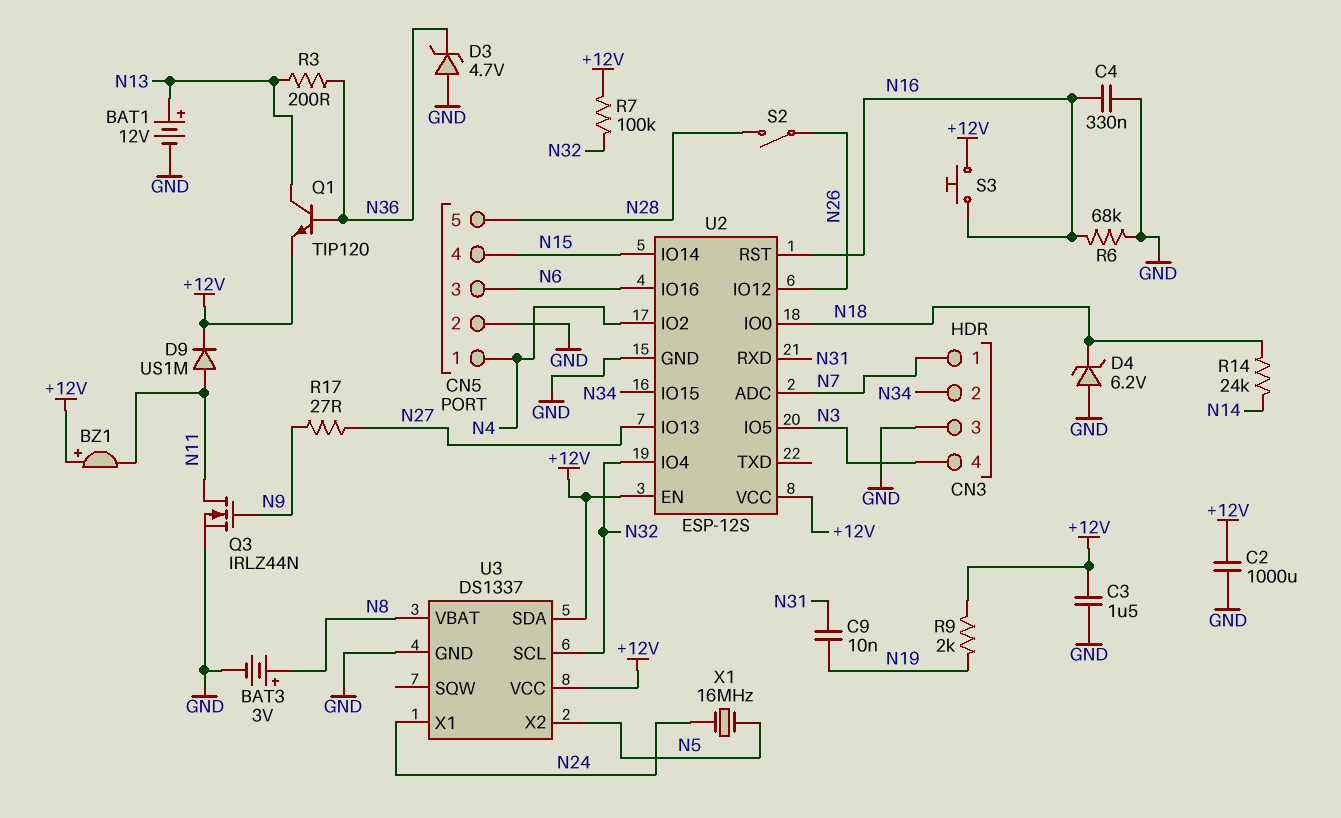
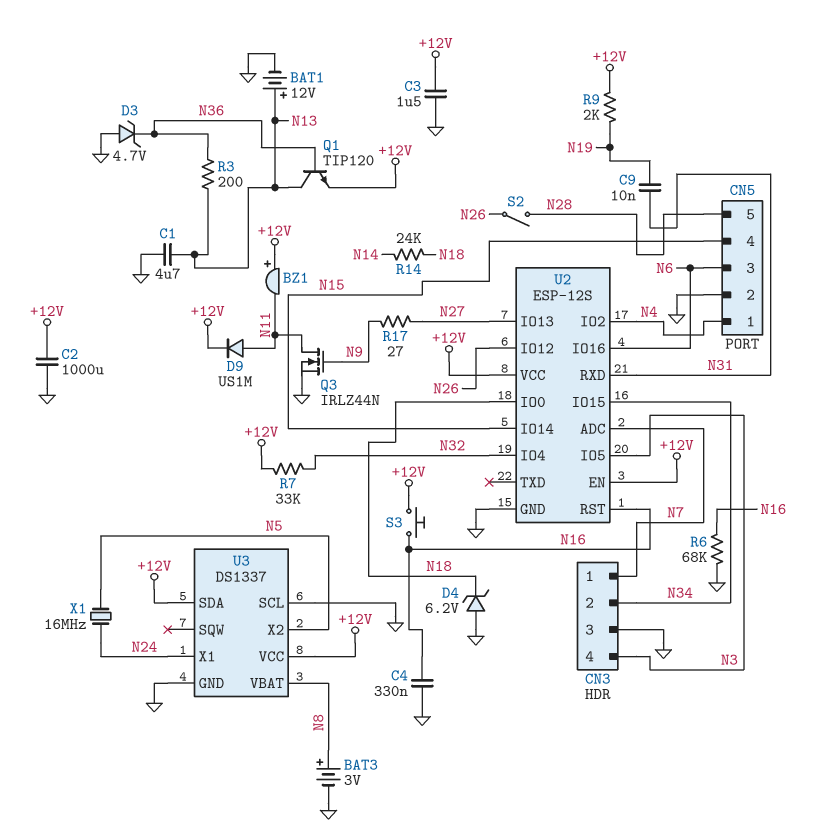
C1: none -> 4.7uF (GND, N13)
R7: 100k (+12V, N32) -> 33k (+12V, N32)
U3 pin SCL: N32 -> GND

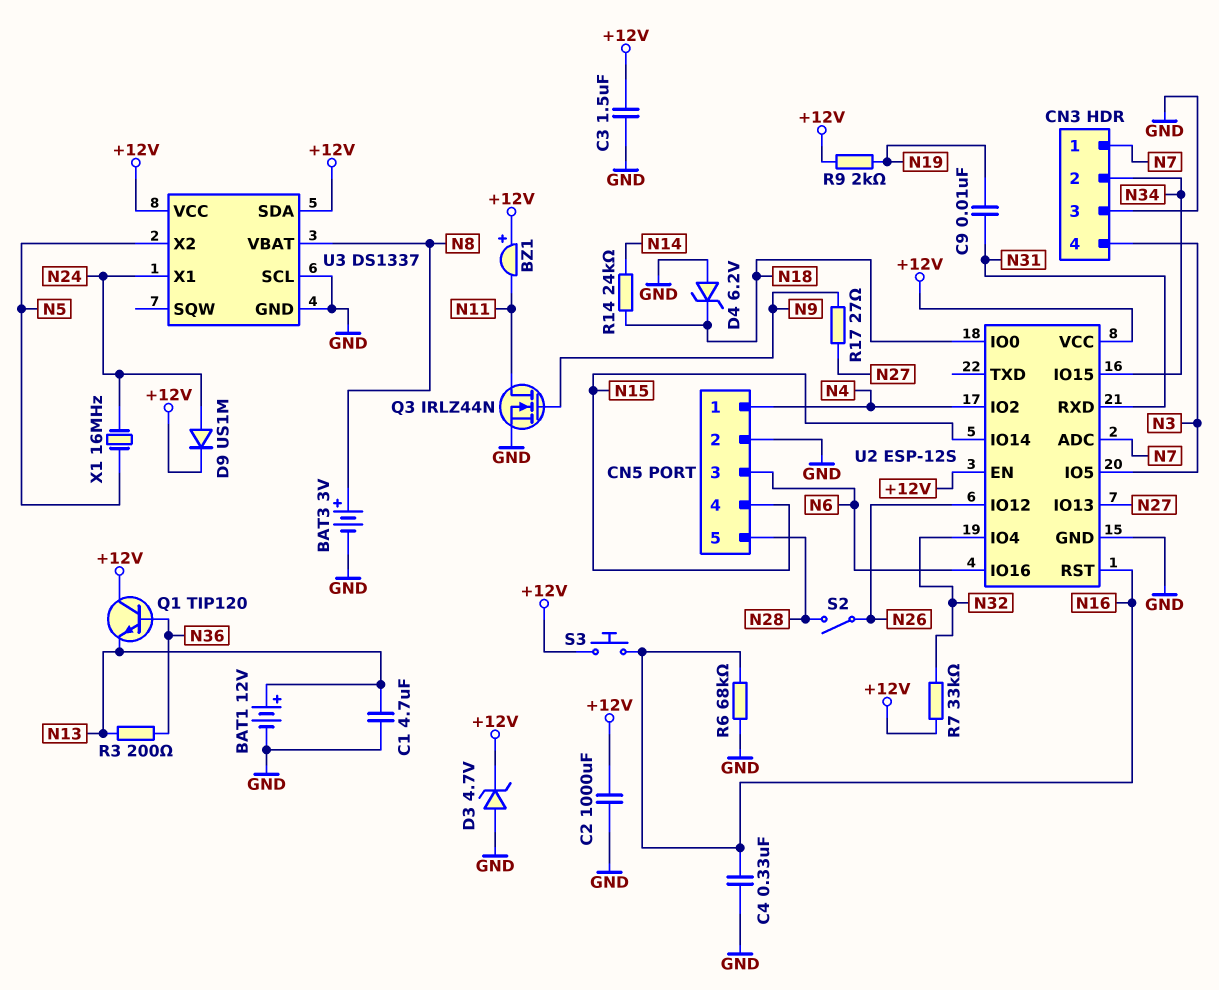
D3: zener 4.7V (A GND, K N36) -> zener 4.7V (A GND, K +12V)
D9: diode US1M (A N11, K +12V) -> diode US1M (A N24, K +12V)
Q1: NPN TIP120 (B N36, C N13, E +12V) -> NPN TIP120 (B N36, C +12V, E N13)

